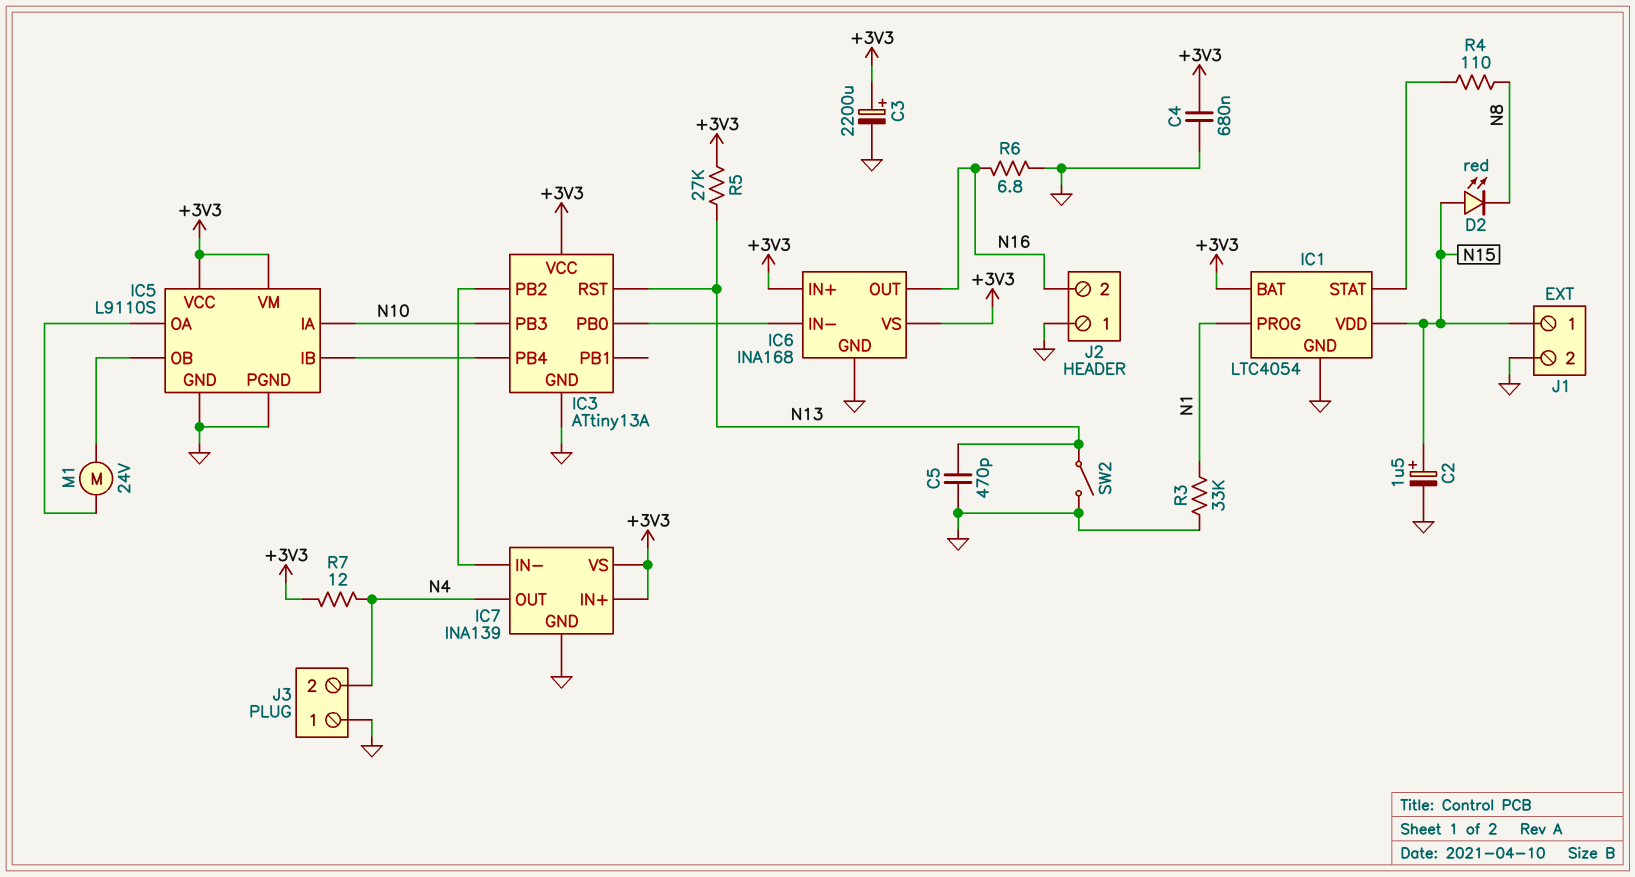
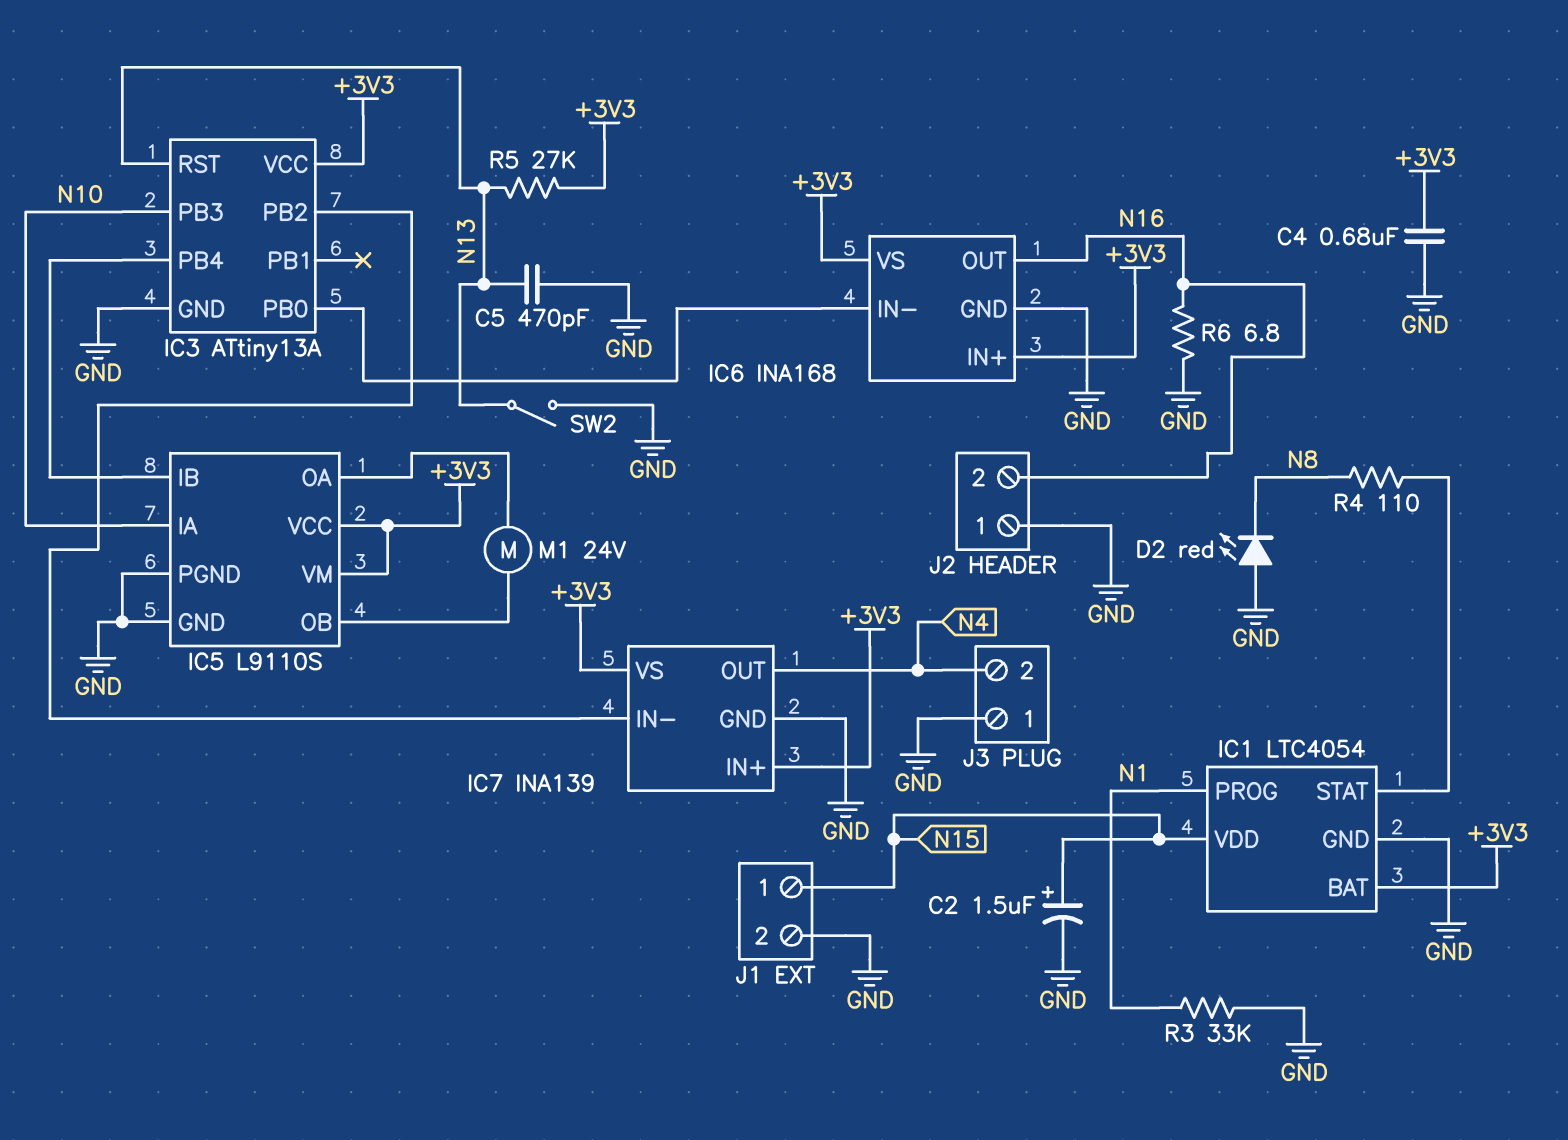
C3: 2200uF (plus +3V3, minus GND) -> none
D2: LED red (A N15, K N8) -> LED red (A GND, K N8)
R7: 12 (+3V3, N4) -> none

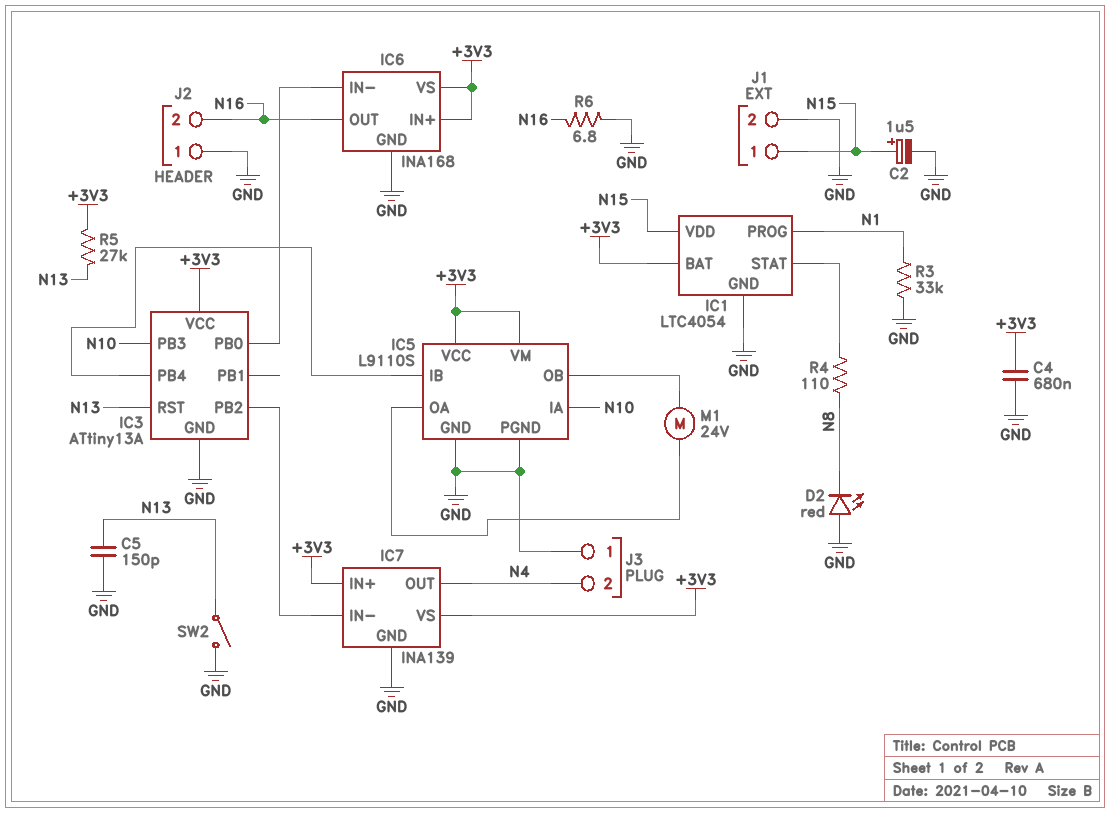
C5: 470pF (GND, N13) -> 150pF (GND, N13)

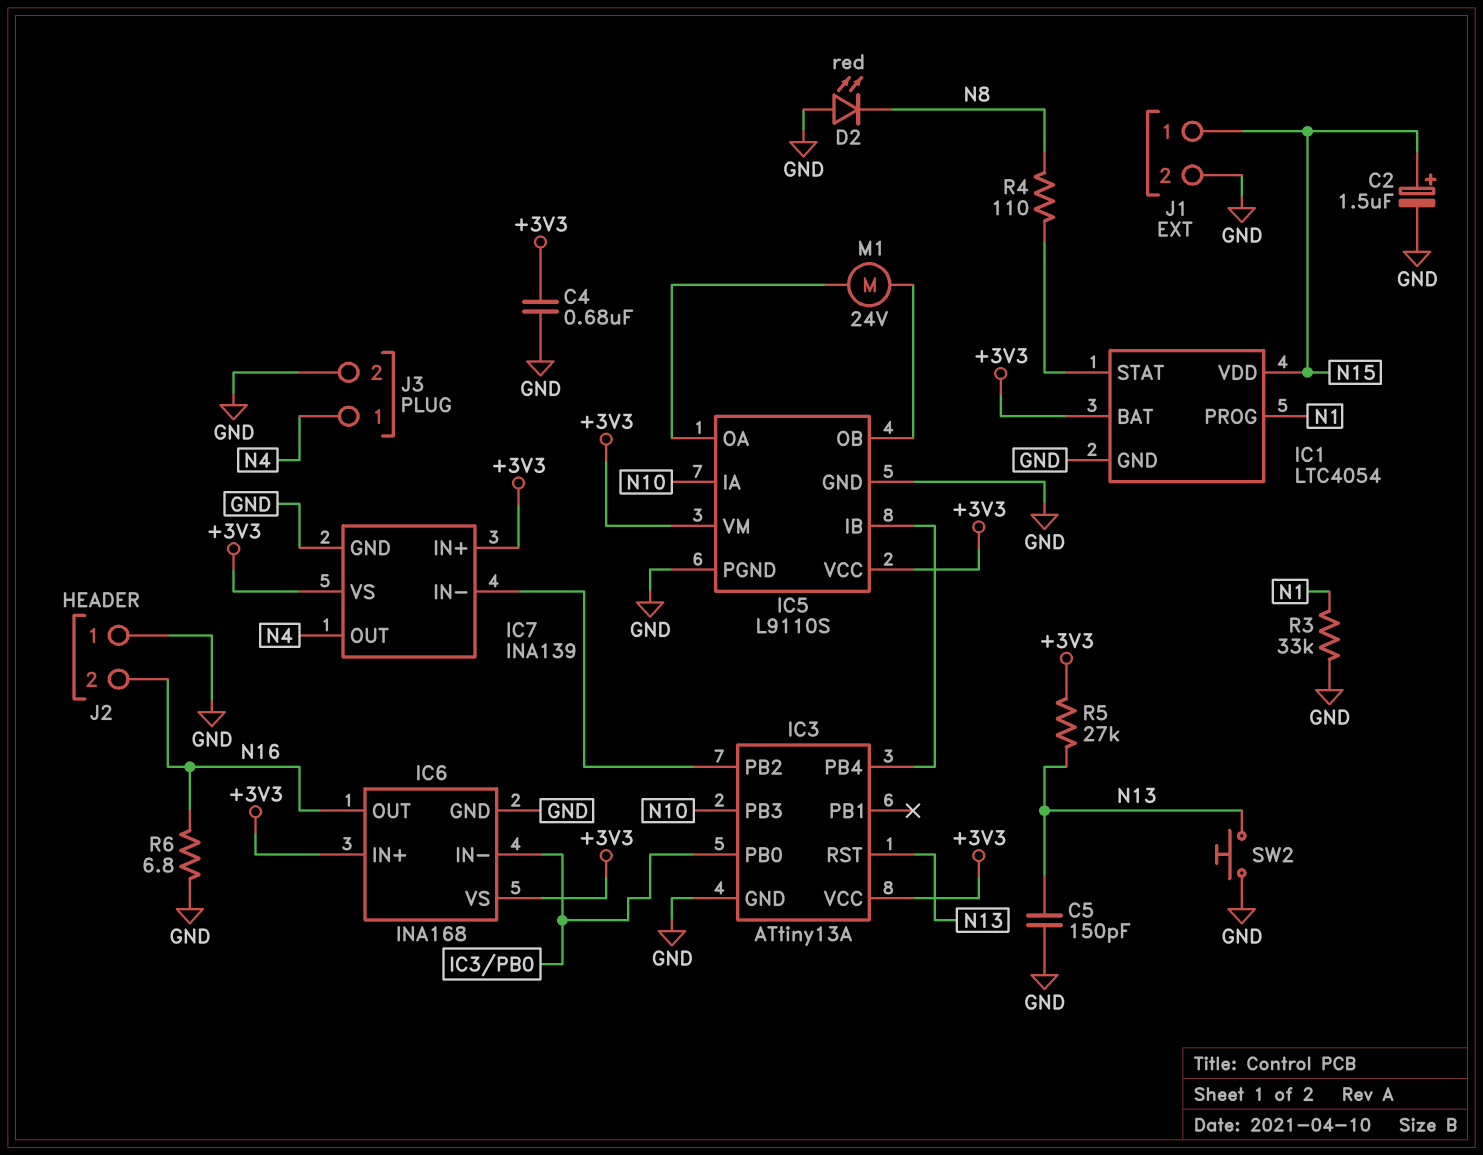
J3 pin 1: GND -> N4
J3 pin 2: N4 -> GND
SW2: switch (GND, N13) -> button (GND, N13)

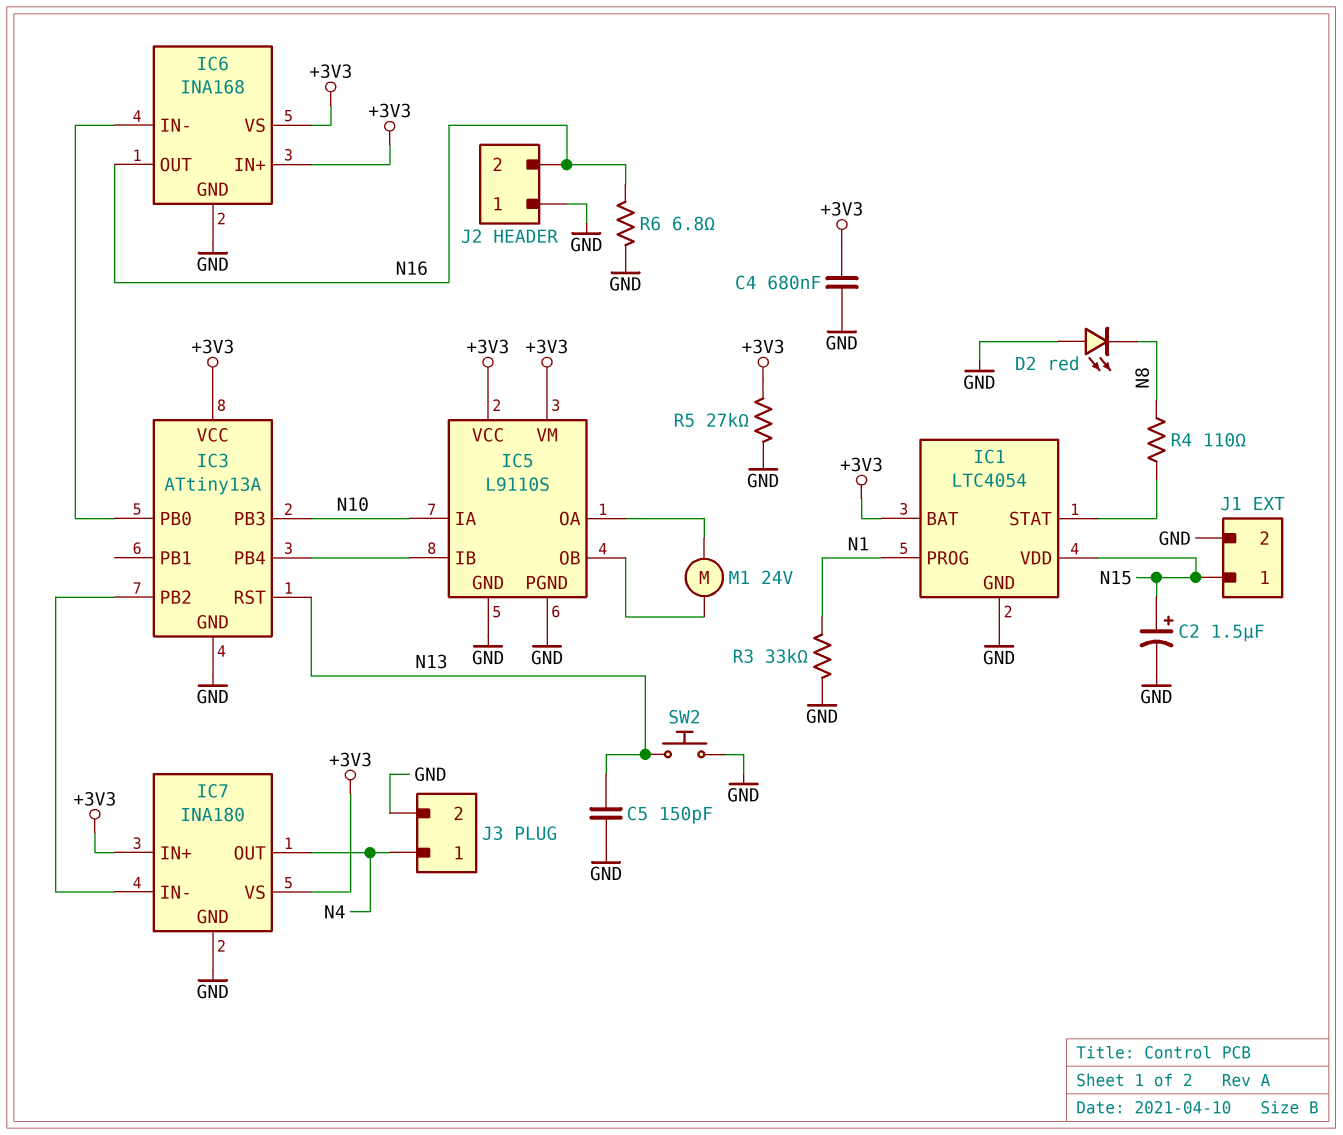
IC7: INA139 -> INA180
R5: 27k (+3V3, N13) -> 27k (+3V3, GND)

